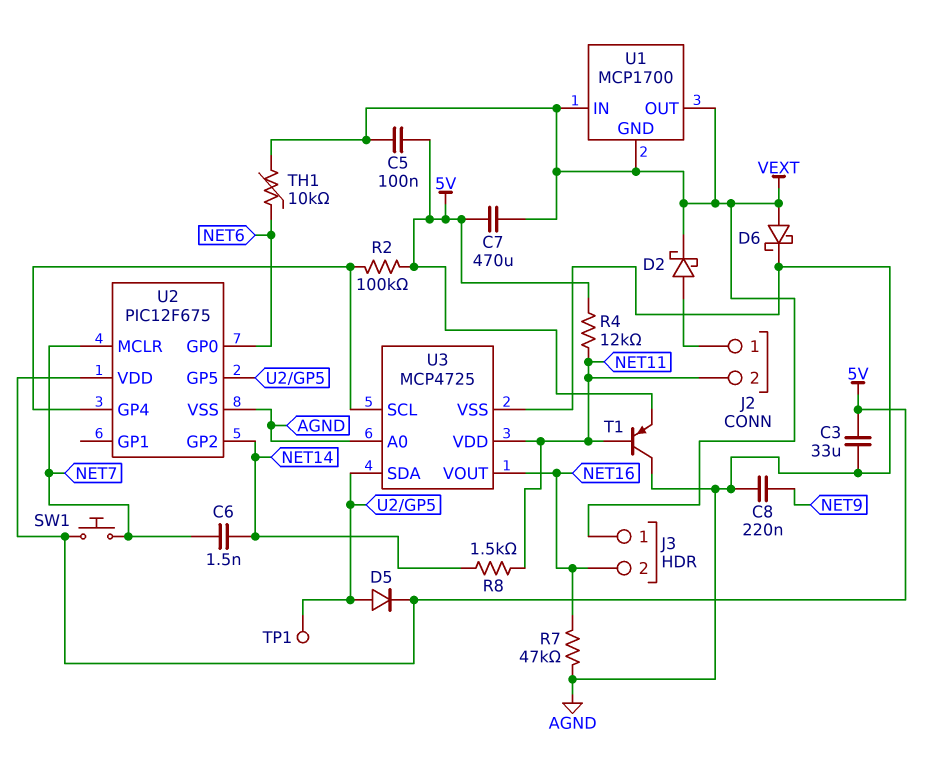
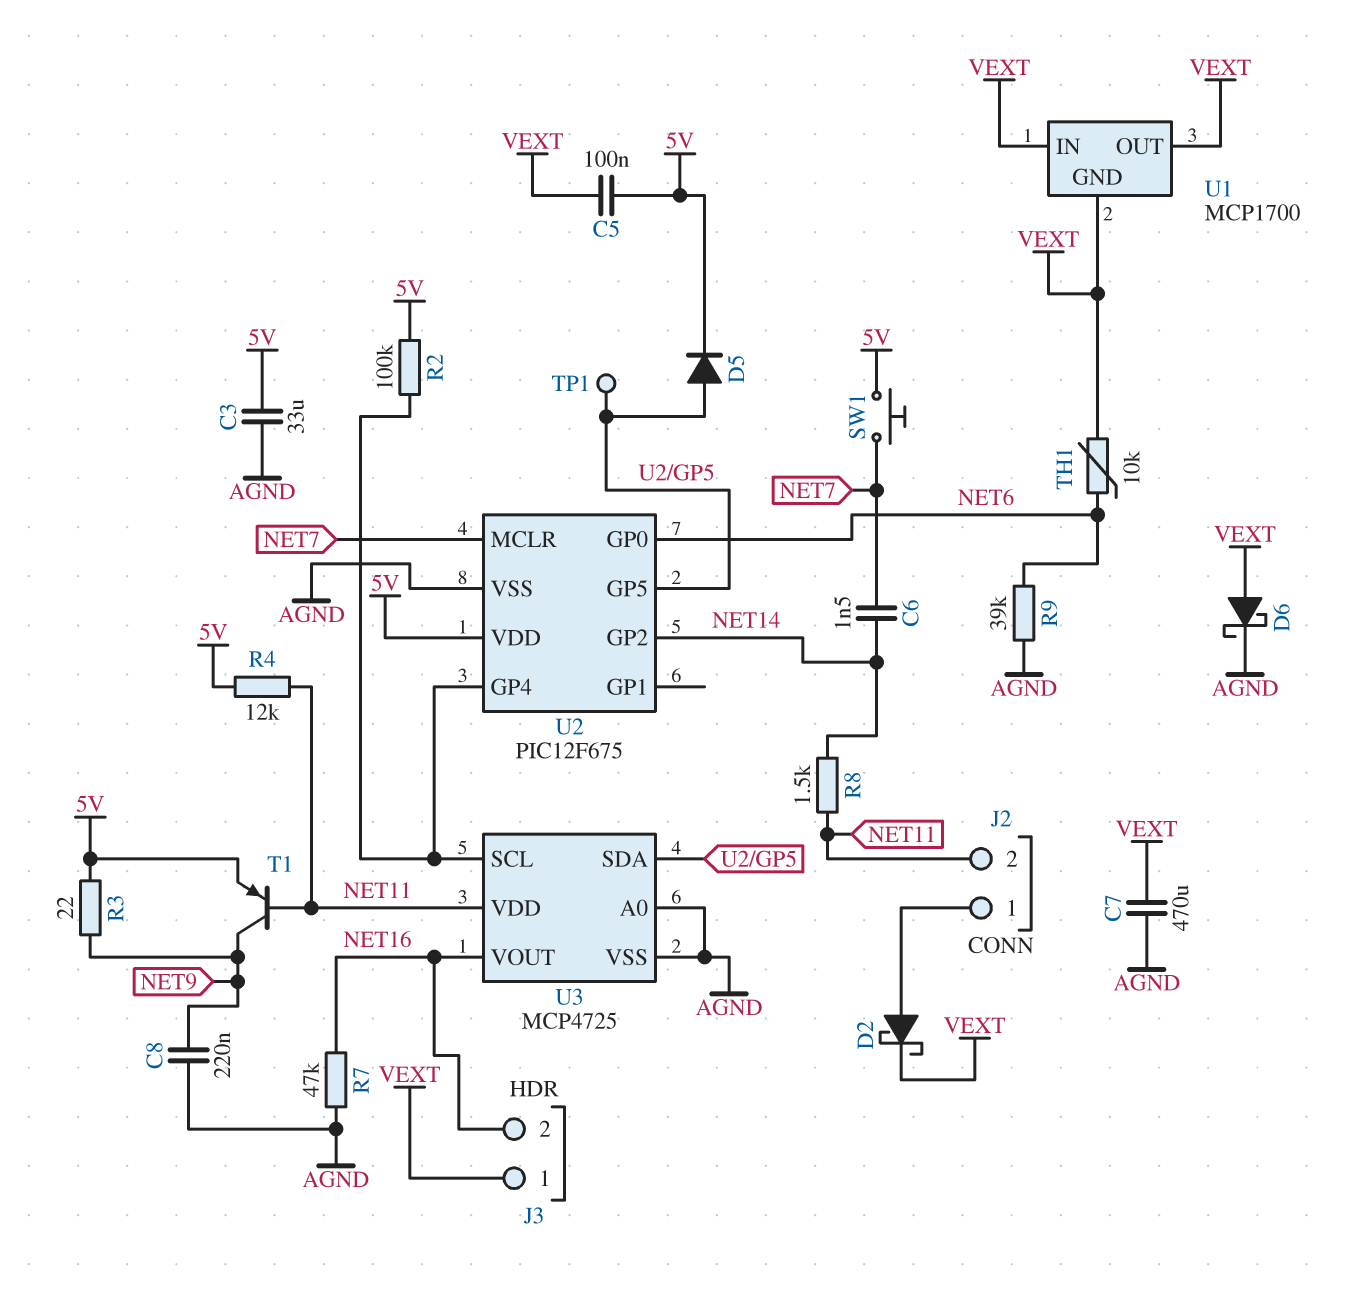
C7: 470uF (5V, VEXT) -> 470uF (AGND, VEXT)
R3: none -> 22 (5V, NET9)
R9: none -> 39k (AGND, NET6)
T1: PNP (B NET11, C AGND, E 5V) -> PNP (B NET11, C NET9, E 5V)

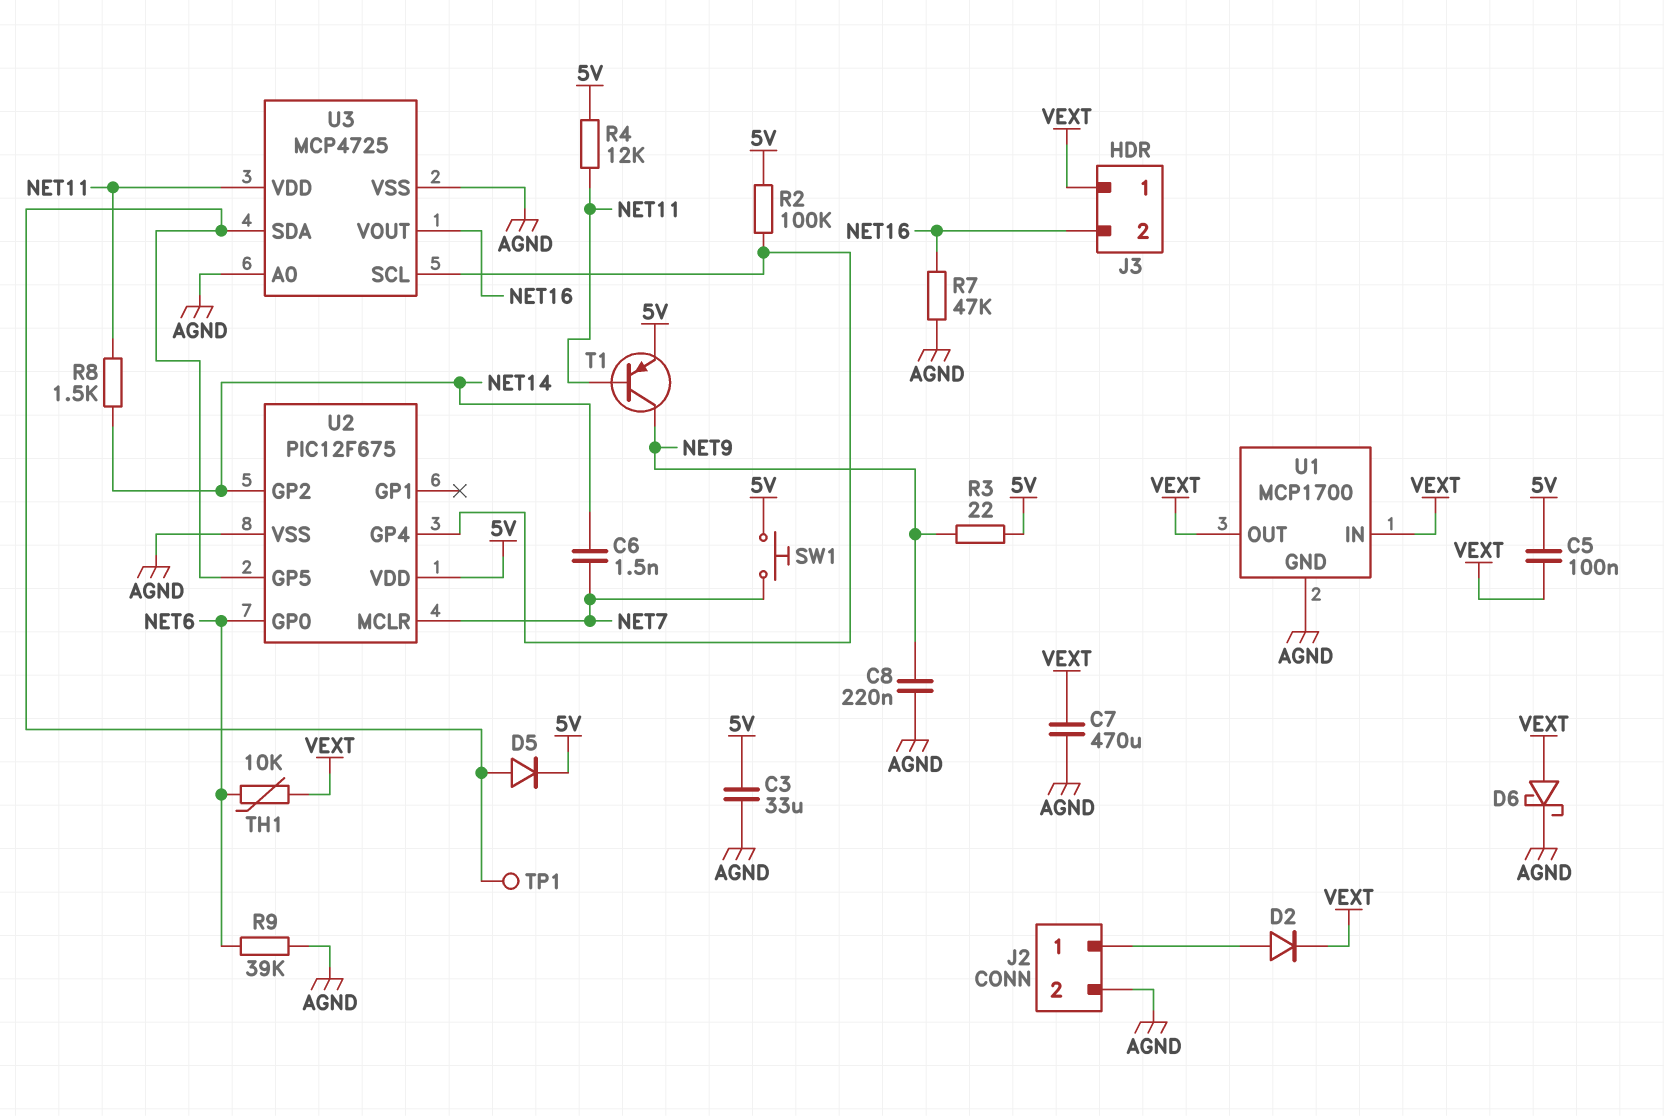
D2: schottky (A J2/1, K VEXT) -> diode (A J2/1, K VEXT)
J2 pin 2: NET11 -> AGND
U1 pin GND: VEXT -> AGND

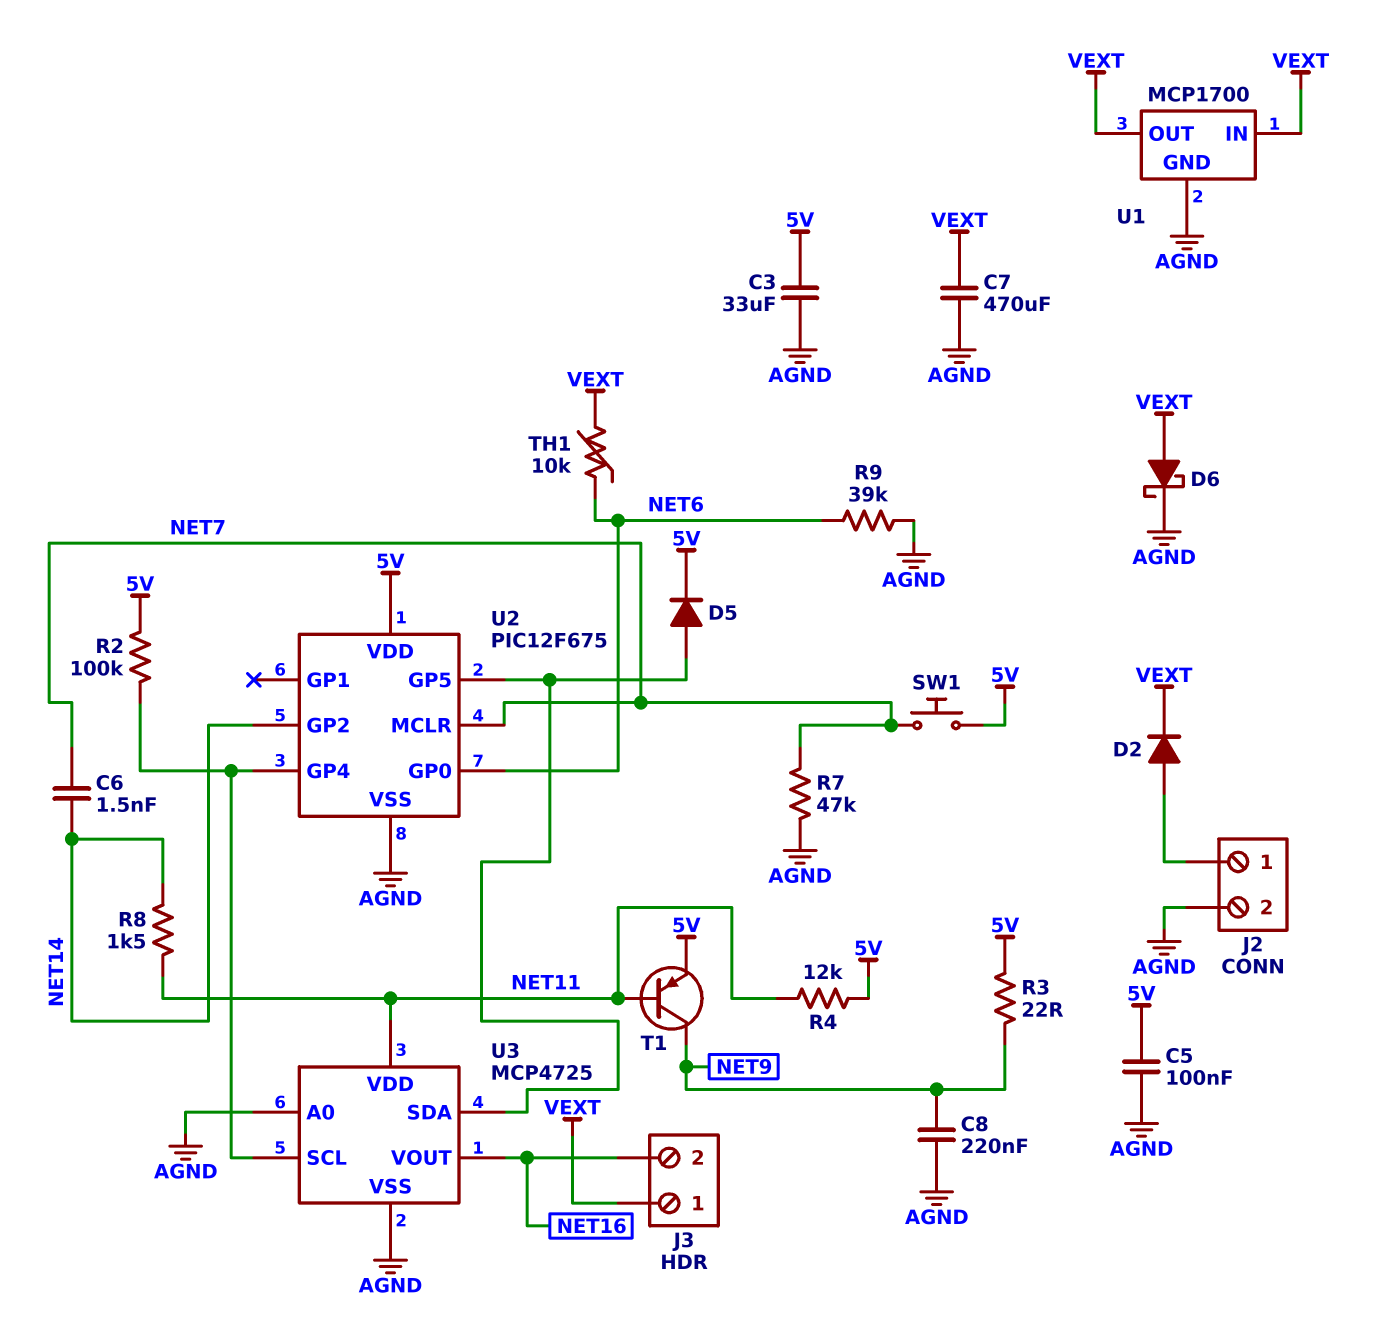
C5: 100nF (5V, VEXT) -> 100nF (5V, AGND)
R7: 47k (AGND, NET16) -> 47k (AGND, NET7)
TP1: test point (U2/GP5) -> none

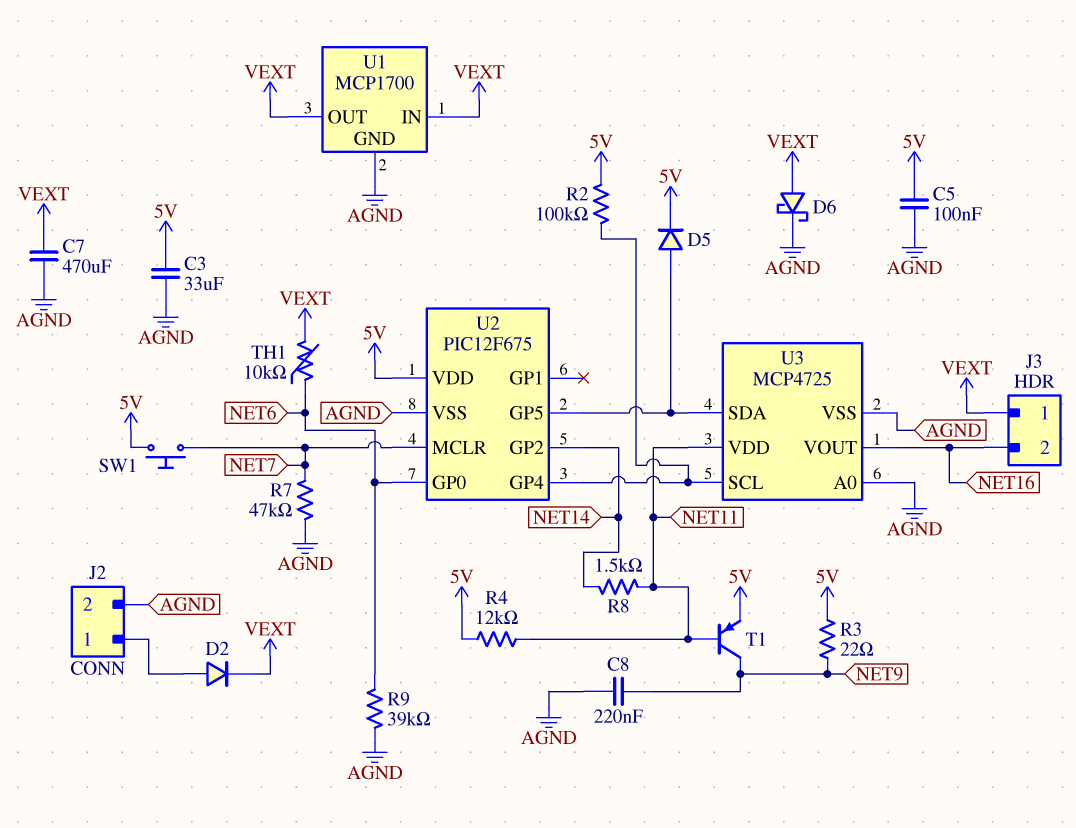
C6: 1.5nF (NET7, NET14) -> none

